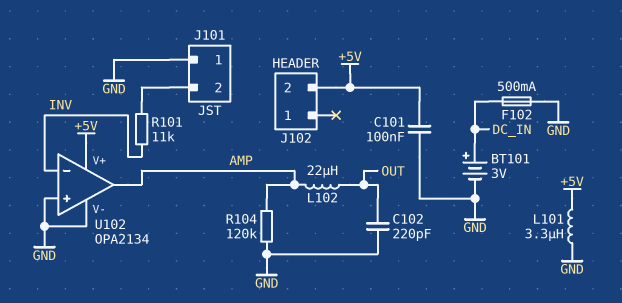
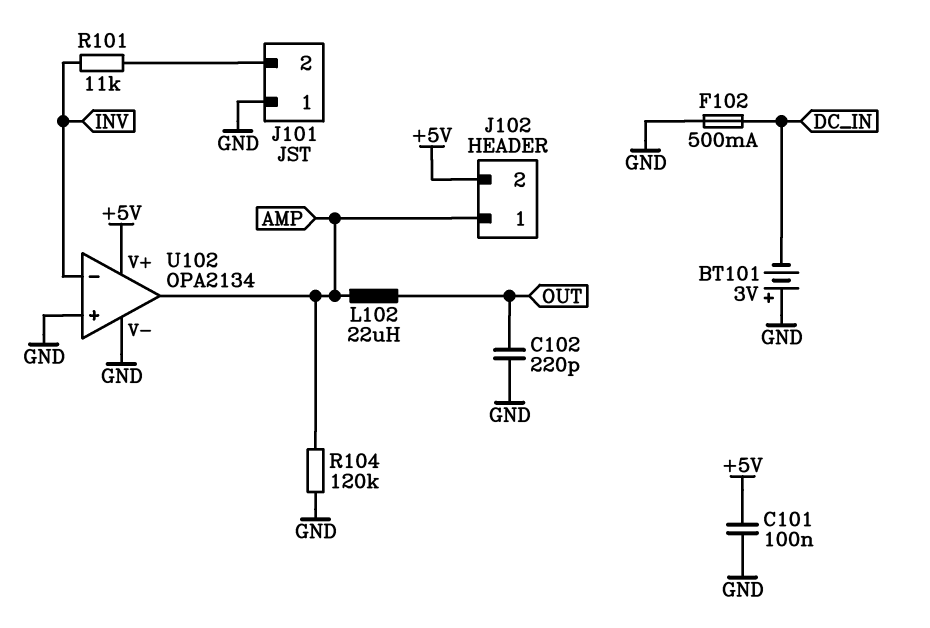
BT101: 3V (plus DC_IN, minus GND) -> 3V (plus GND, minus DC_IN)
J102 pin 1: none -> AMP
L101: 3.3uH (+5V, GND) -> none

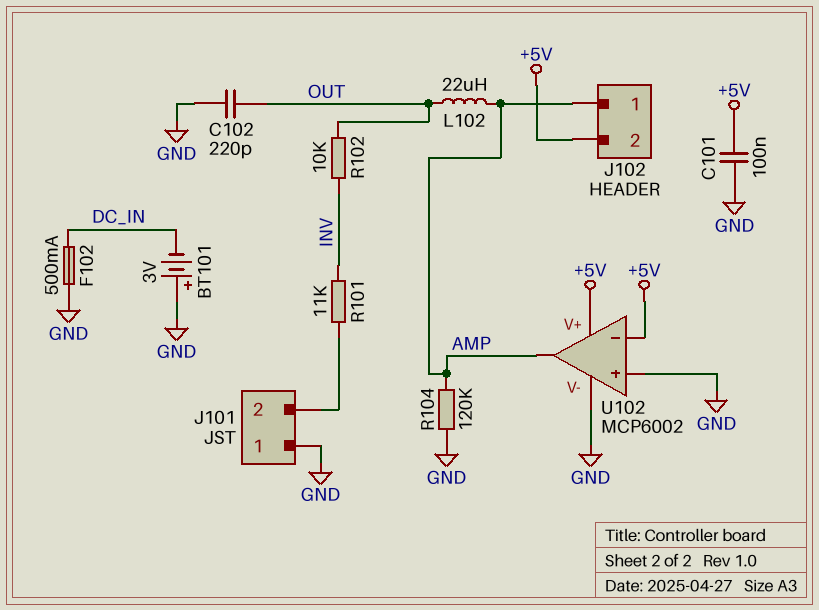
R102: none -> 10k (INV, OUT)
U102: OPA2134 -> MCP6002
U102 pin in-: INV -> +5V

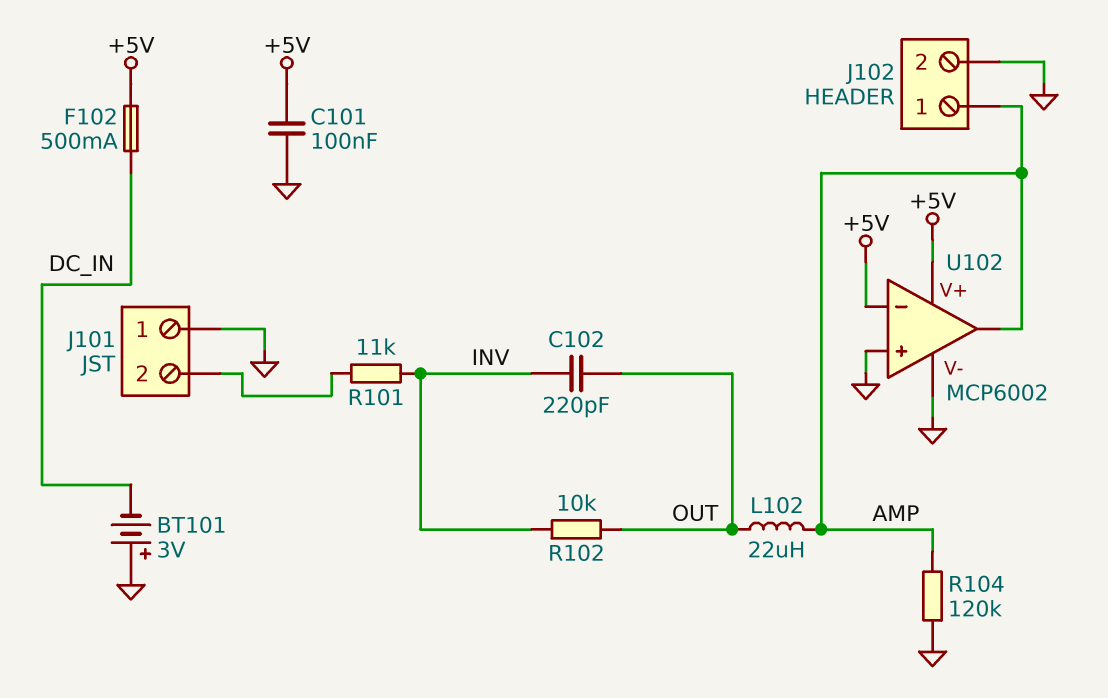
C102: 220pF (GND, OUT) -> 220pF (INV, OUT)
F102: 500mA (DC_IN, GND) -> 500mA (+5V, DC_IN)
J102 pin 2: +5V -> GND

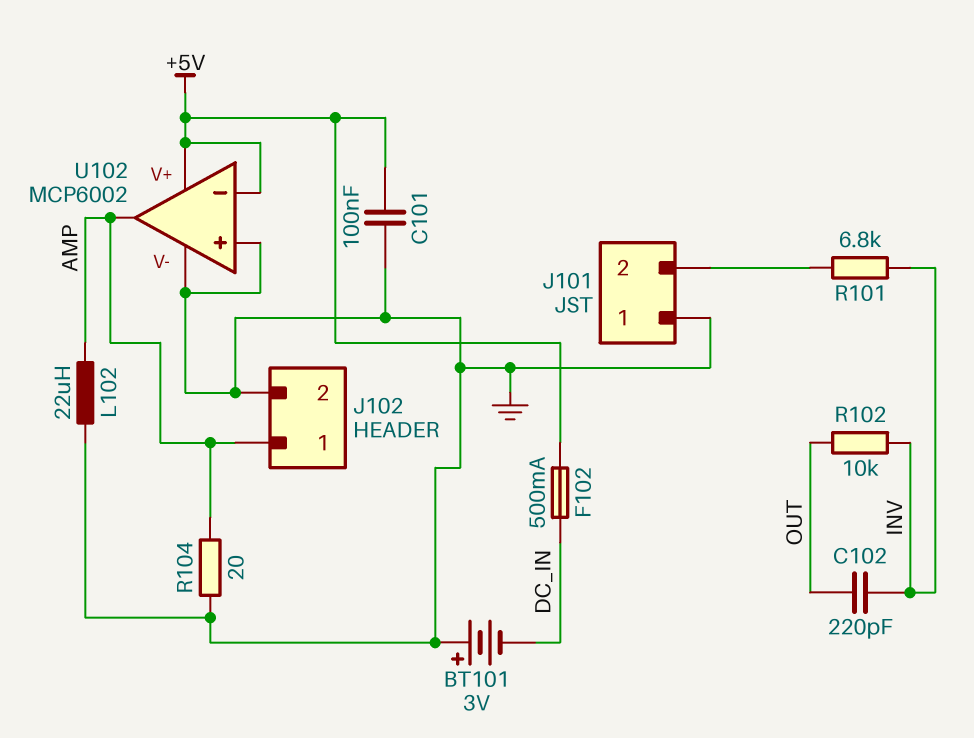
L102: 22uH (AMP, OUT) -> 22uH (AMP, GND)
R101: 11k (INV, J101/2) -> 6.8k (INV, J101/2)
R104: 120k (AMP, GND) -> 20 (AMP, GND)

